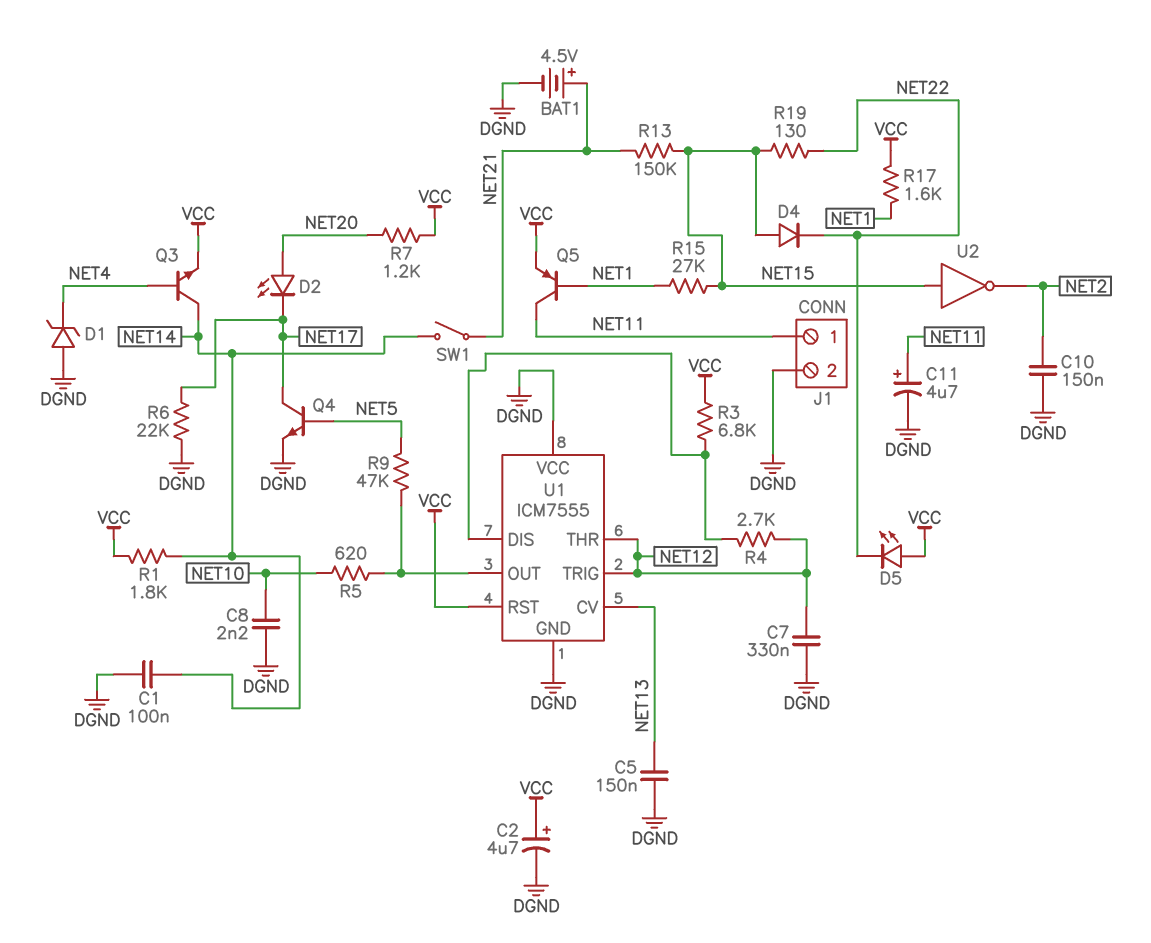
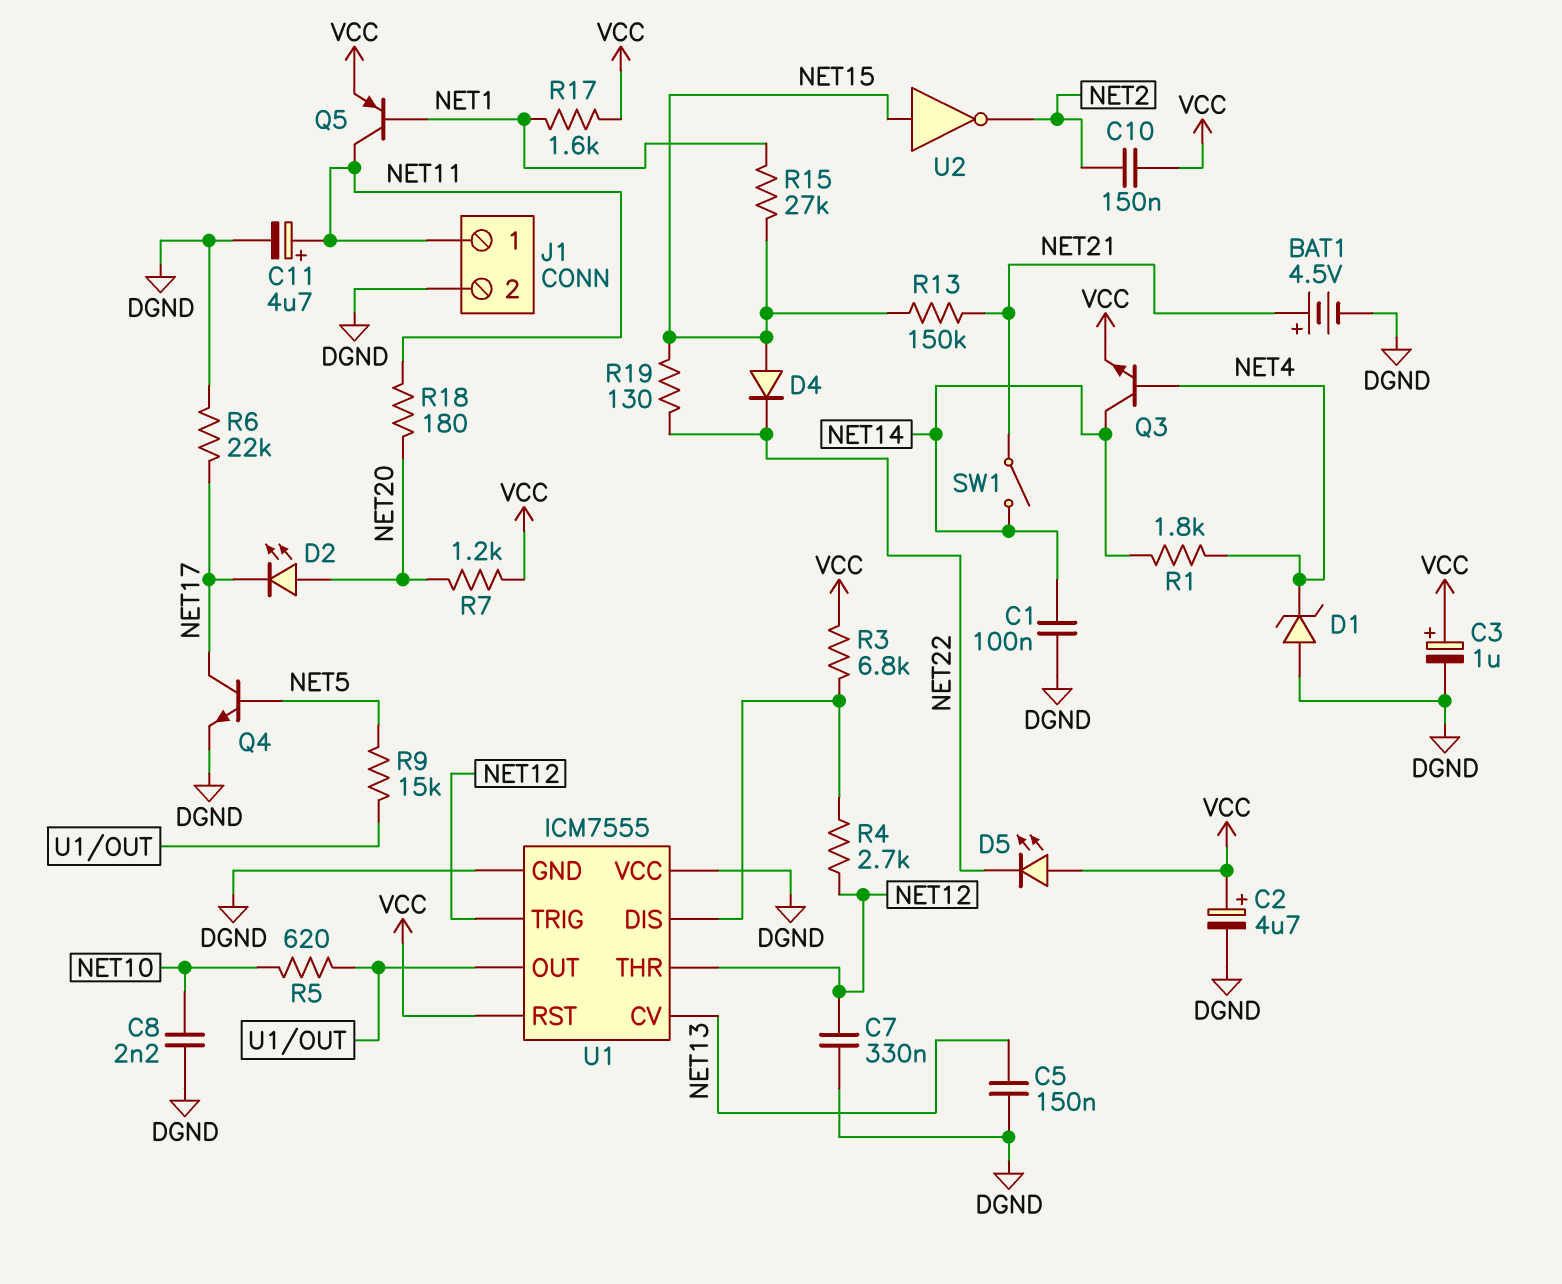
C3: none -> 1uF (plus VCC, minus DGND)
C10: 150nF (DGND, NET2) -> 150nF (NET2, VCC)
R1: 1.8k (NET14, VCC) -> 1.8k (NET4, NET14)
R9: 47k (NET5, U1/OUT) -> 15k (NET5, U1/OUT)
R18: none -> 180 (NET11, NET20)

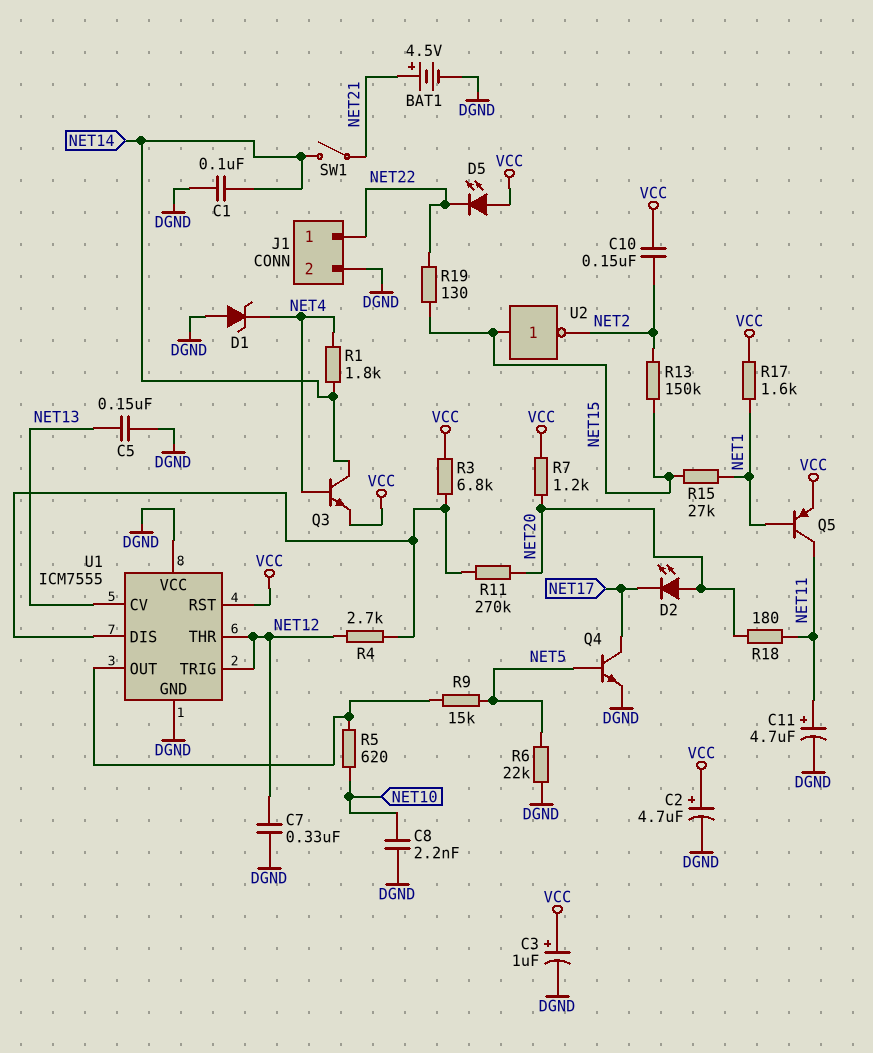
D4: diode (A NET15, K NET22) -> none
J1 pin 1: NET11 -> NET22
R6: 22k (DGND, NET17) -> 22k (DGND, NET5)
R11: none -> 270k (NET20, U1/DIS)
R13: 150k (NET15, NET21) -> 150k (NET2, NET15)

